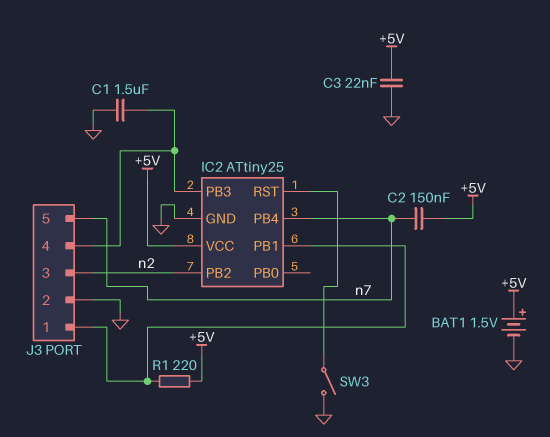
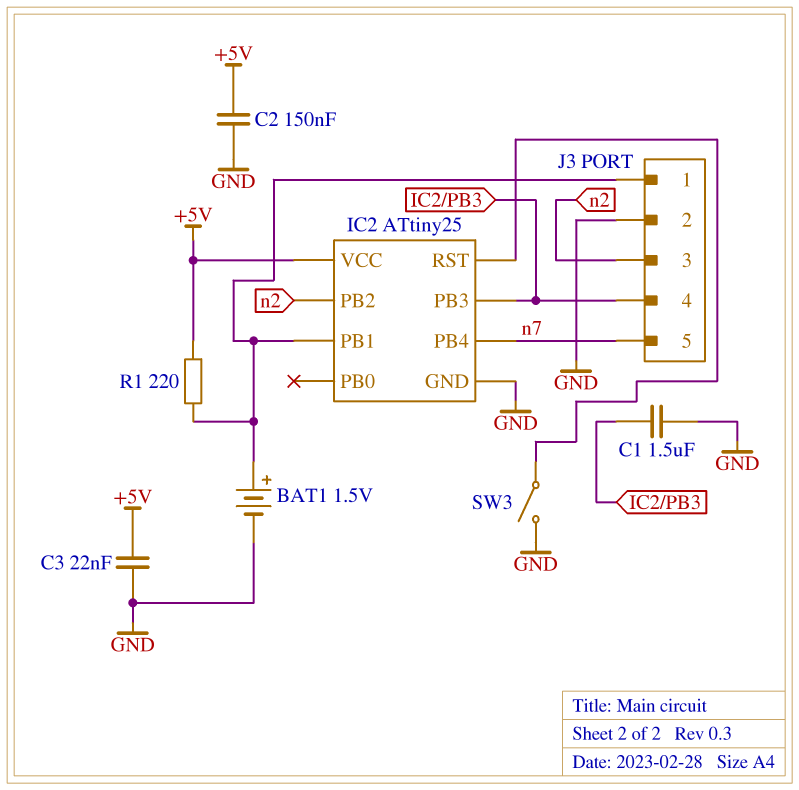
BAT1: 1.5V (plus +5V, minus GND) -> 1.5V (plus IC2/PB1, minus GND)
C2: 150nF (+5V, n7) -> 150nF (+5V, GND)

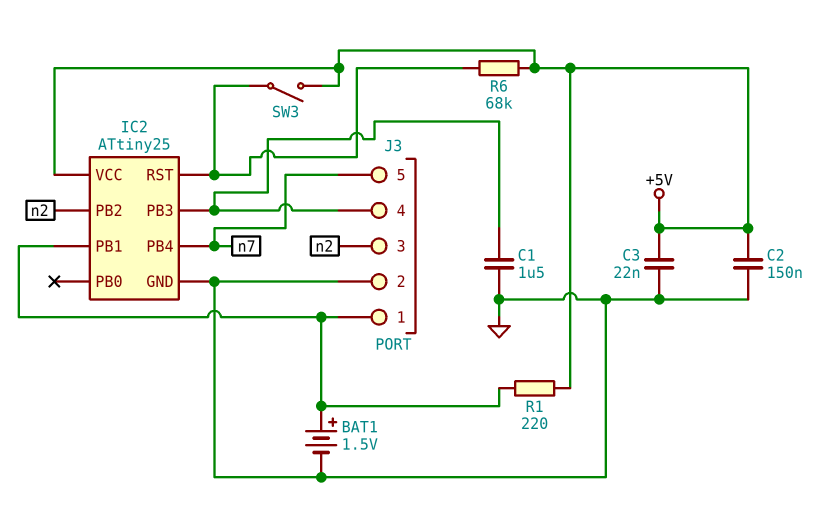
R6: none -> 68k (+5V, IC2/RST)
SW3: switch (GND, IC2/RST) -> switch (+5V, IC2/RST)

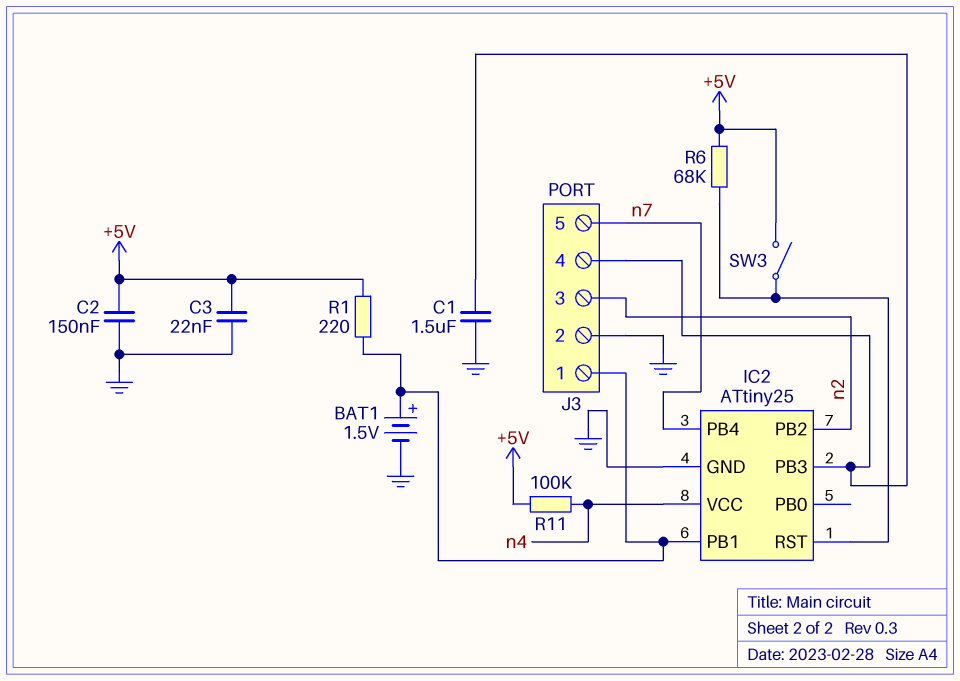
IC2 pin VCC: +5V -> n4
R11: none -> 100k (+5V, n4)

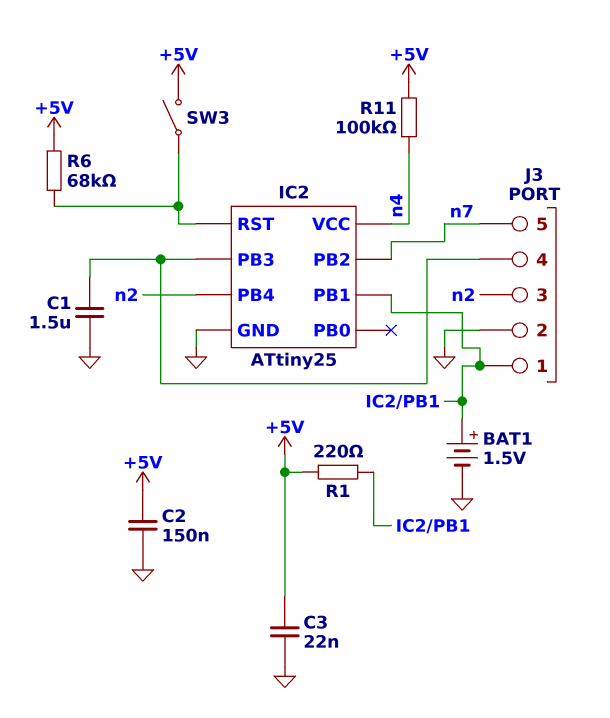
IC2 pin PB2: n2 -> n7
IC2 pin PB4: n7 -> n2

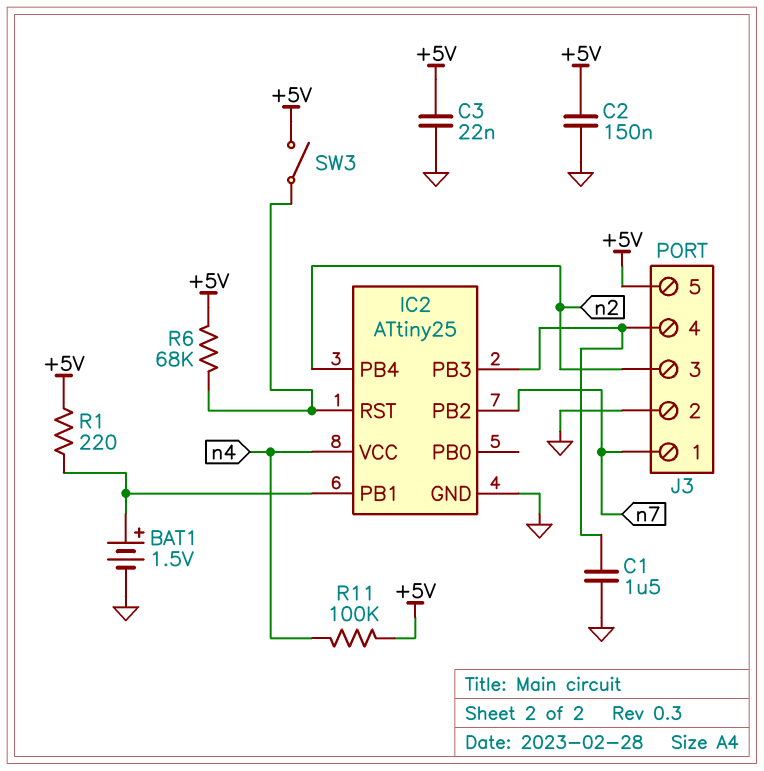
J3 pin 1: IC2/PB1 -> n7
J3 pin 5: n7 -> +5V

